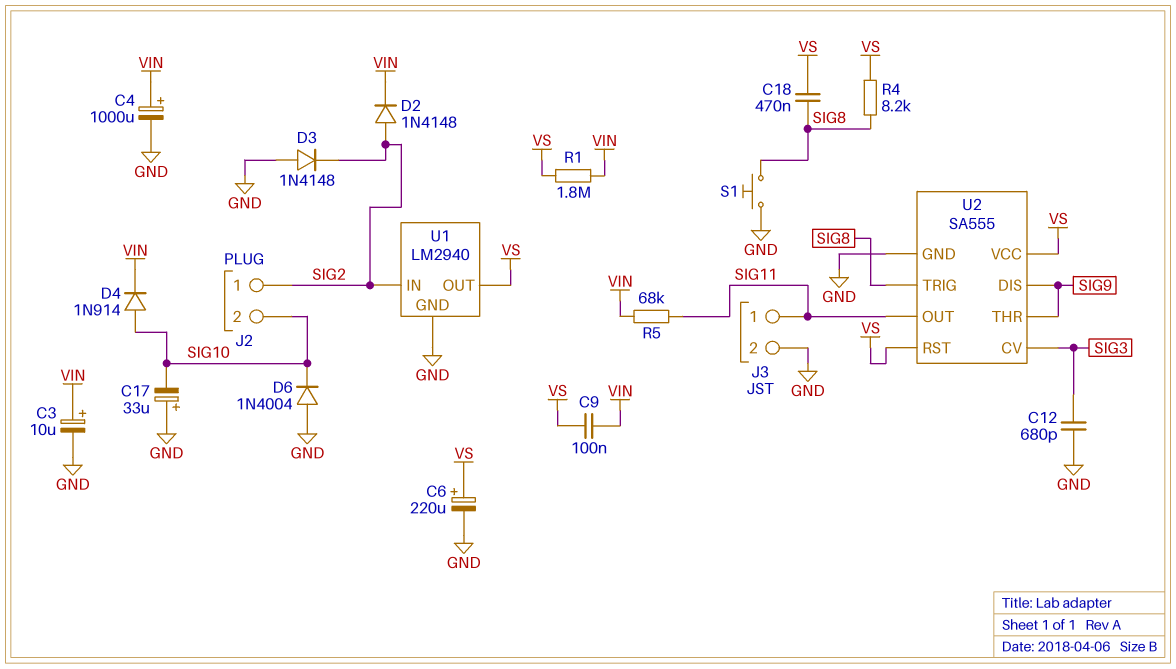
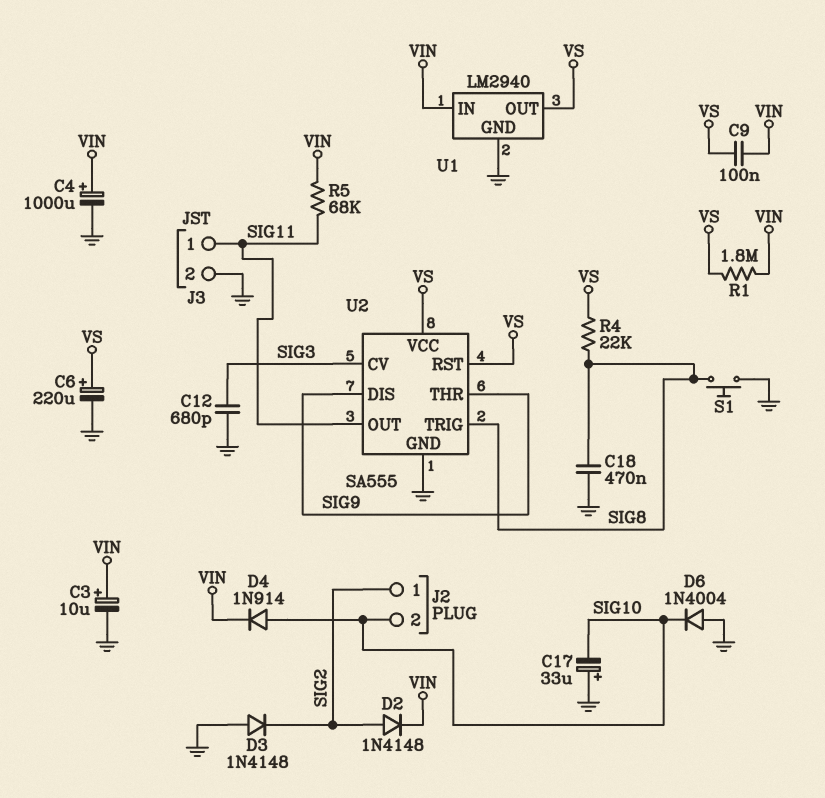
C18: 470nF (SIG8, VS) -> 470nF (GND, SIG8)
R4: 8.2k (SIG8, VS) -> 22k (SIG8, VS)
U1 pin IN: SIG2 -> VIN

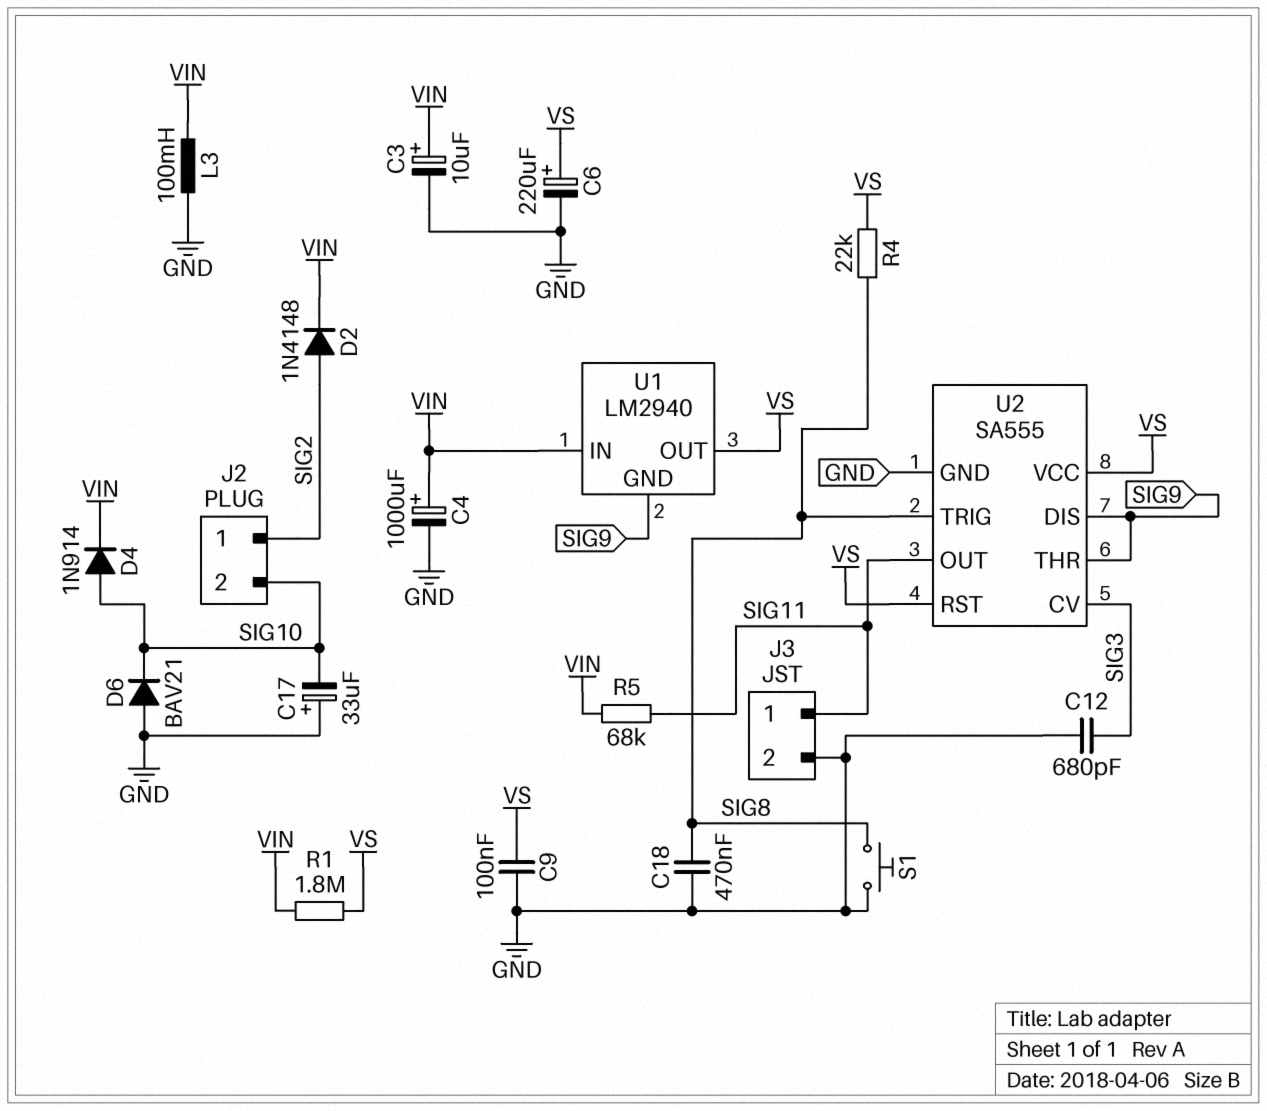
C9: 100nF (VIN, VS) -> 100nF (GND, VS)
D3: diode 1N4148 (A GND, K SIG2) -> none
D6: diode 1N4004 (A GND, K SIG10) -> diode BAV21 (A GND, K SIG10)
L3: none -> 100mH (GND, VIN)
U1 pin GND: GND -> SIG9

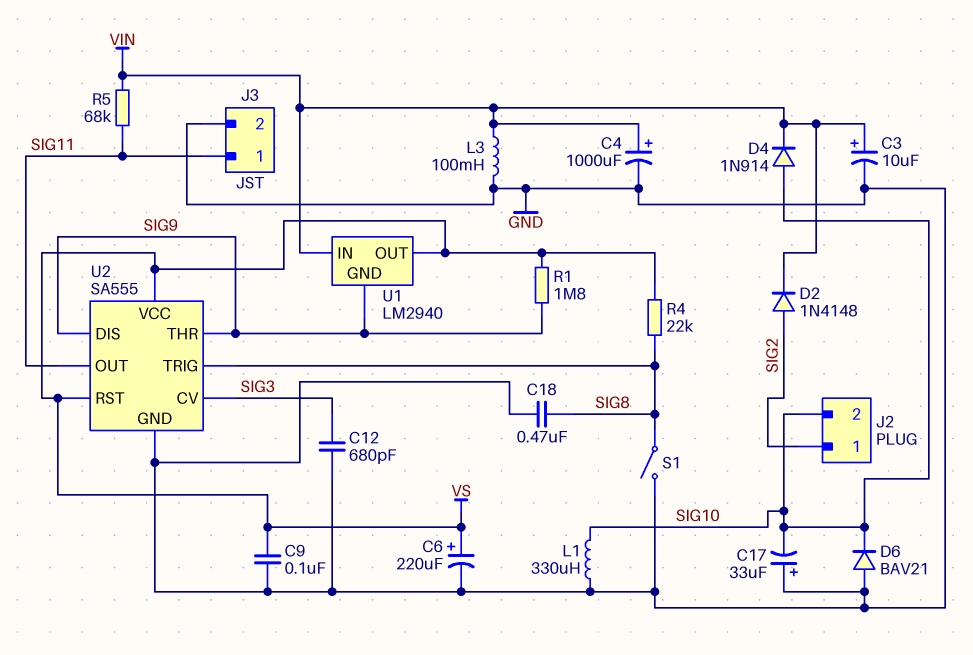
L1: none -> 330uH (GND, SIG10)
R1: 1.8M (VIN, VS) -> 1.8M (SIG9, VS)
S1: button (GND, SIG8) -> switch (GND, SIG8)

